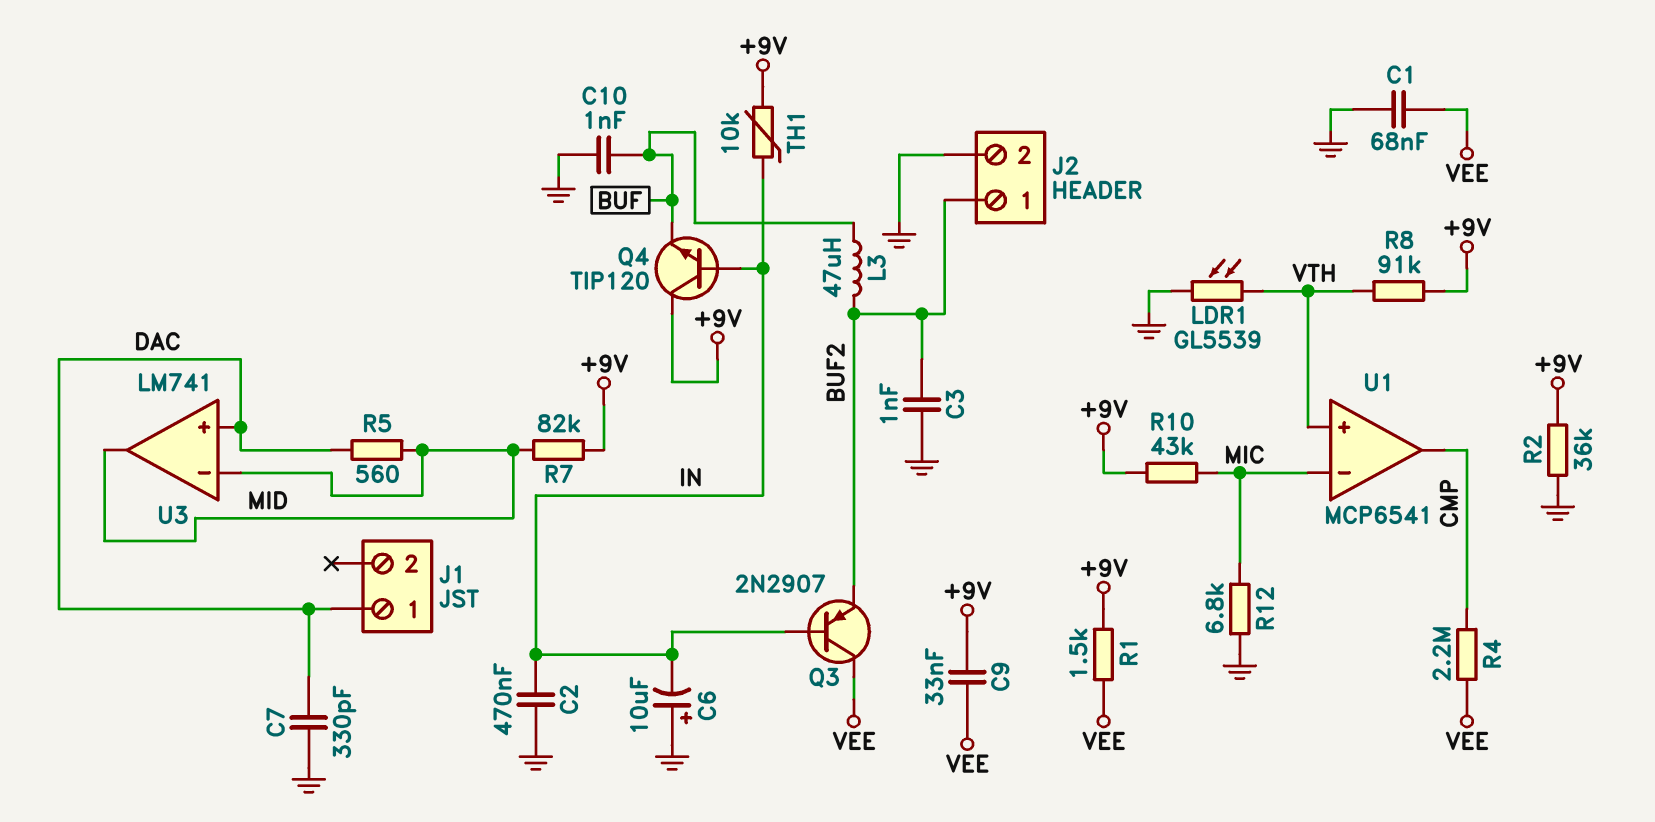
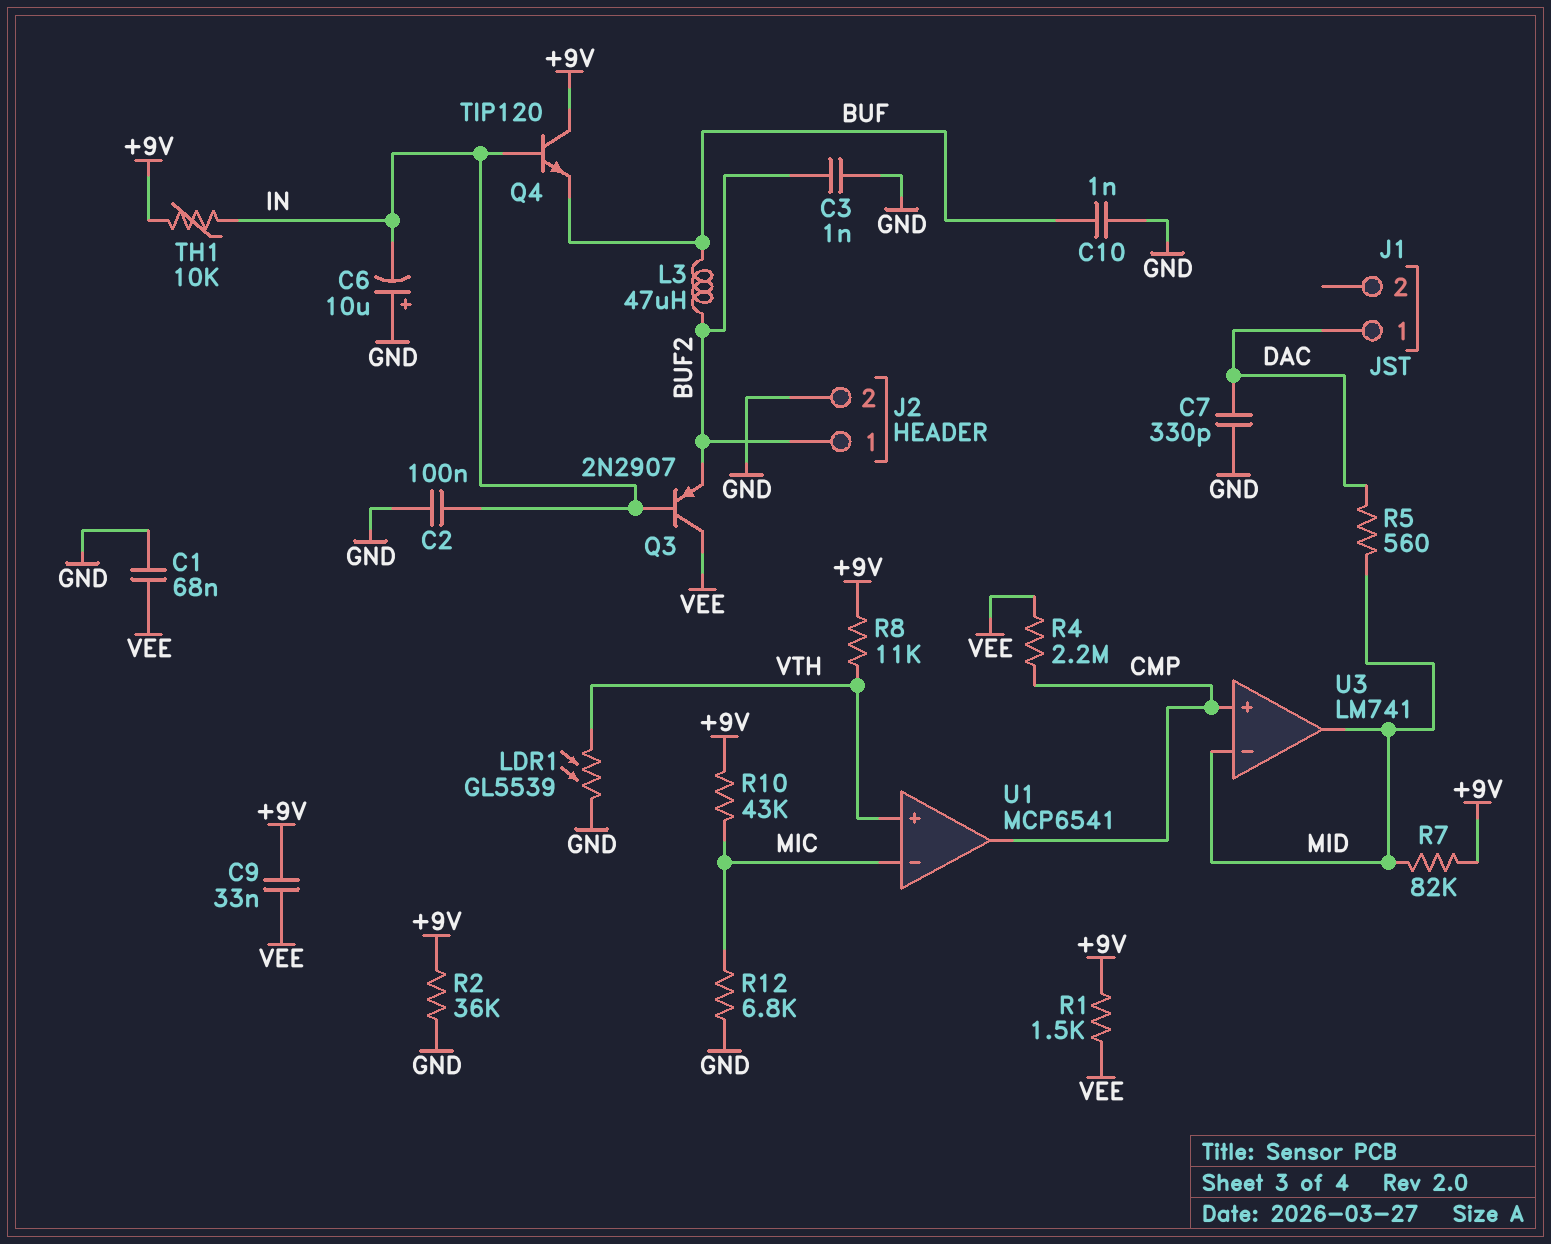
C2: 470nF (GND, IN) -> 100nF (GND, IN)
R8: 91k (+9V, VTH) -> 11k (+9V, VTH)
U3 pin in+: DAC -> CMP

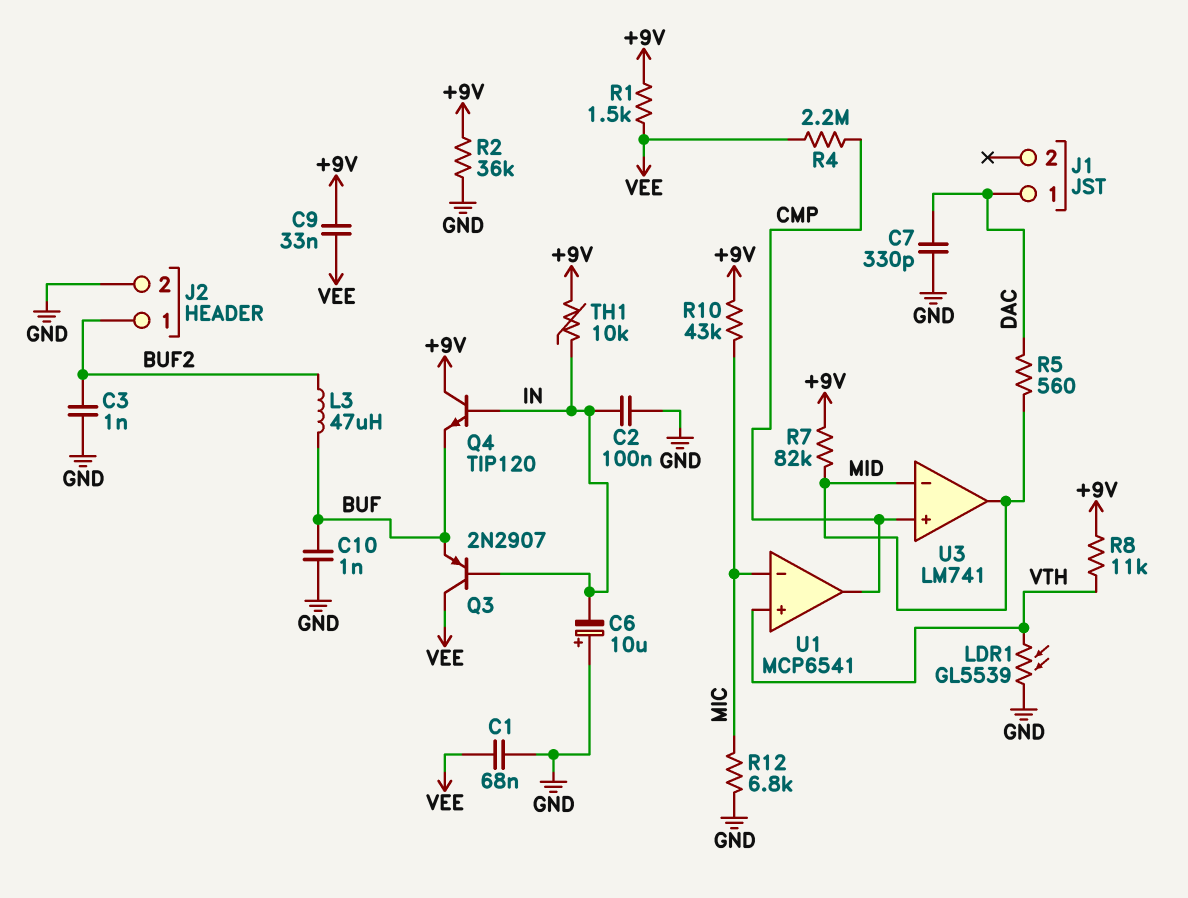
Q3: PNP 2N2907 (B IN, C VEE, E BUF2) -> PNP 2N2907 (B IN, C VEE, E BUF)

